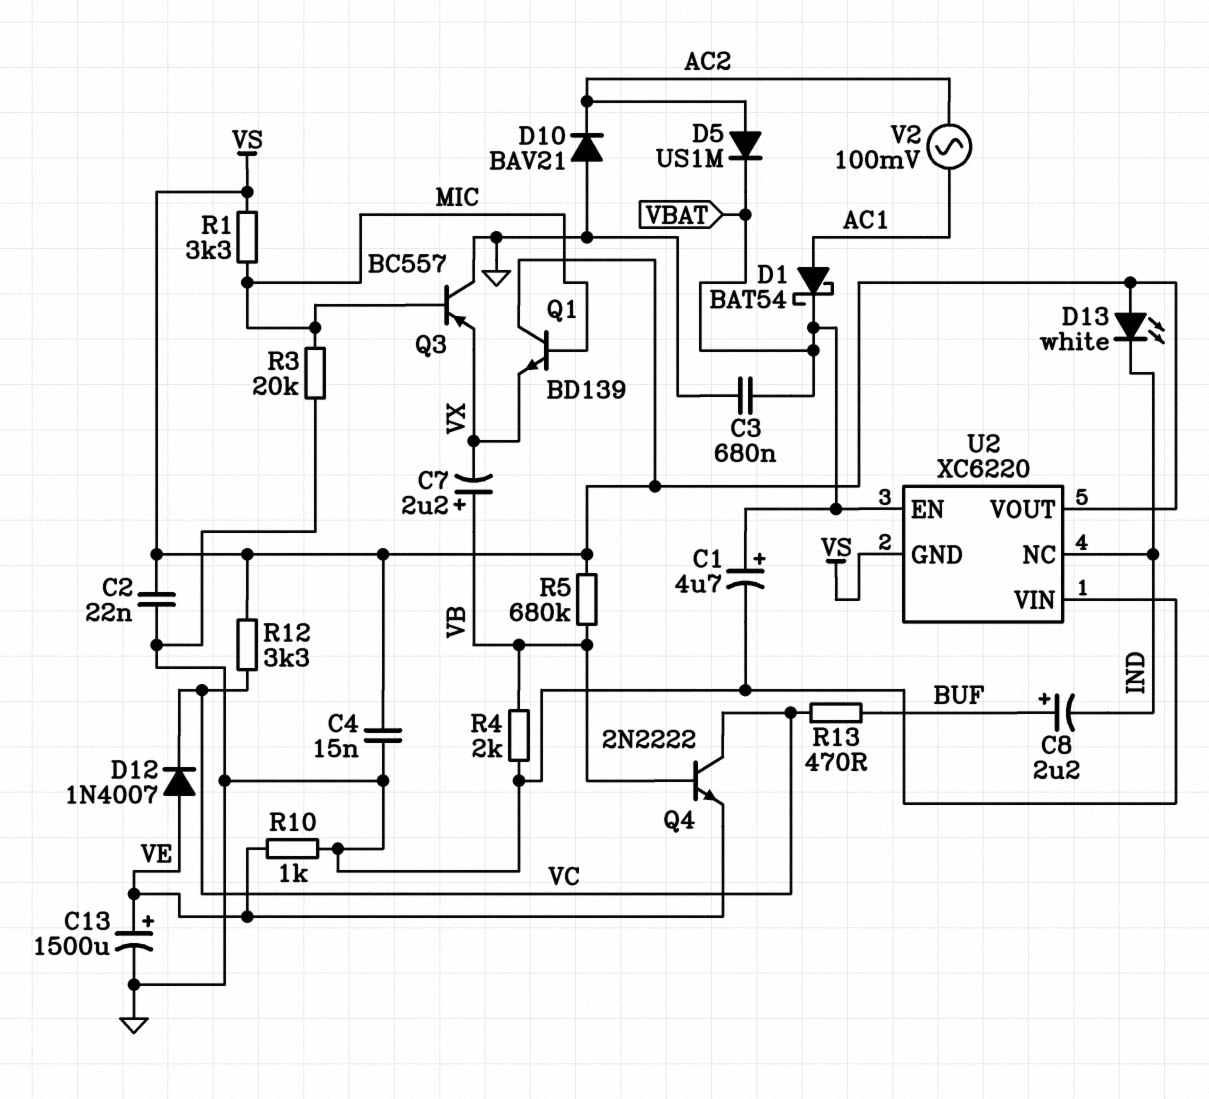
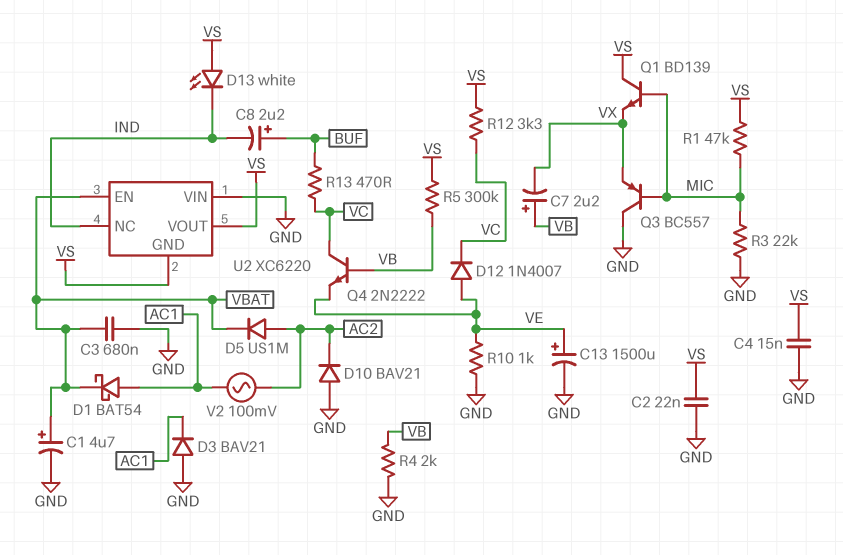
D3: none -> diode BAV21 (A GND, K AC1)
R1: 3.3k (MIC, VS) -> 47k (MIC, VS)
R3: 20k (GND, MIC) -> 22k (GND, MIC)
R5: 680k (VB, VS) -> 300k (VB, VS)

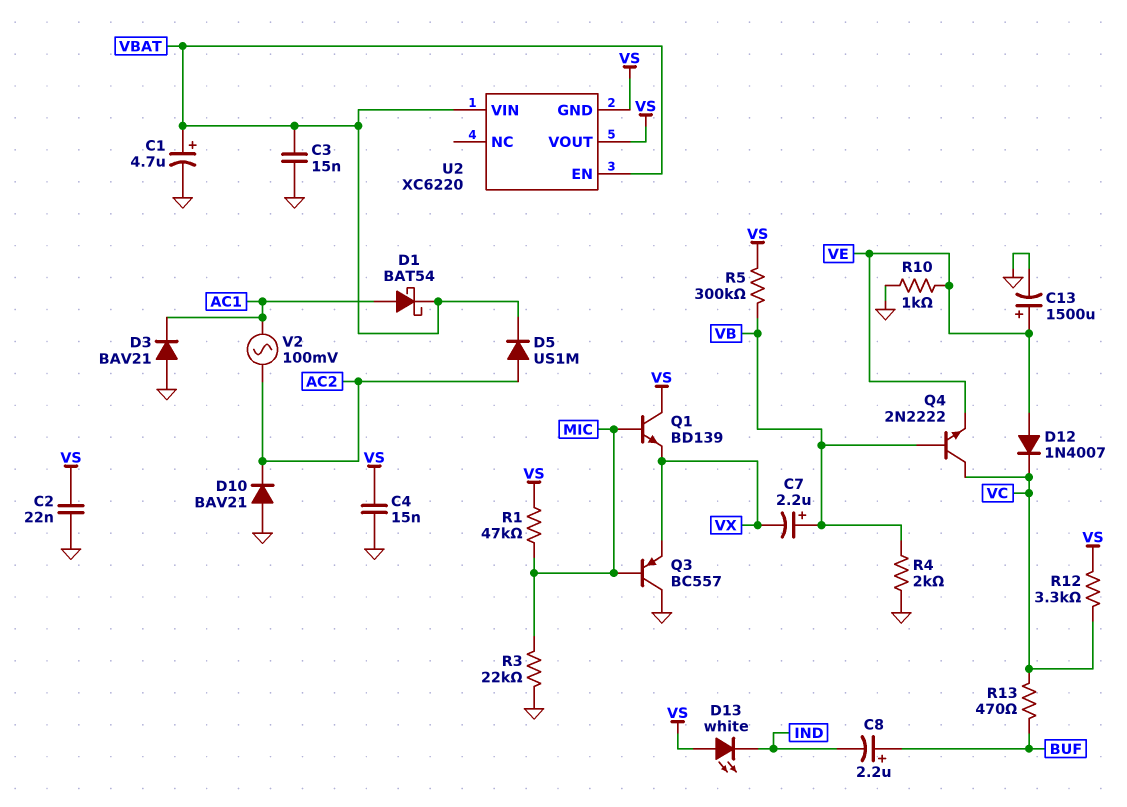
C3: 680nF (GND, VBAT) -> 15nF (GND, VBAT)
U2 pin NC: IND -> none
U2 pin VIN: GND -> VBAT

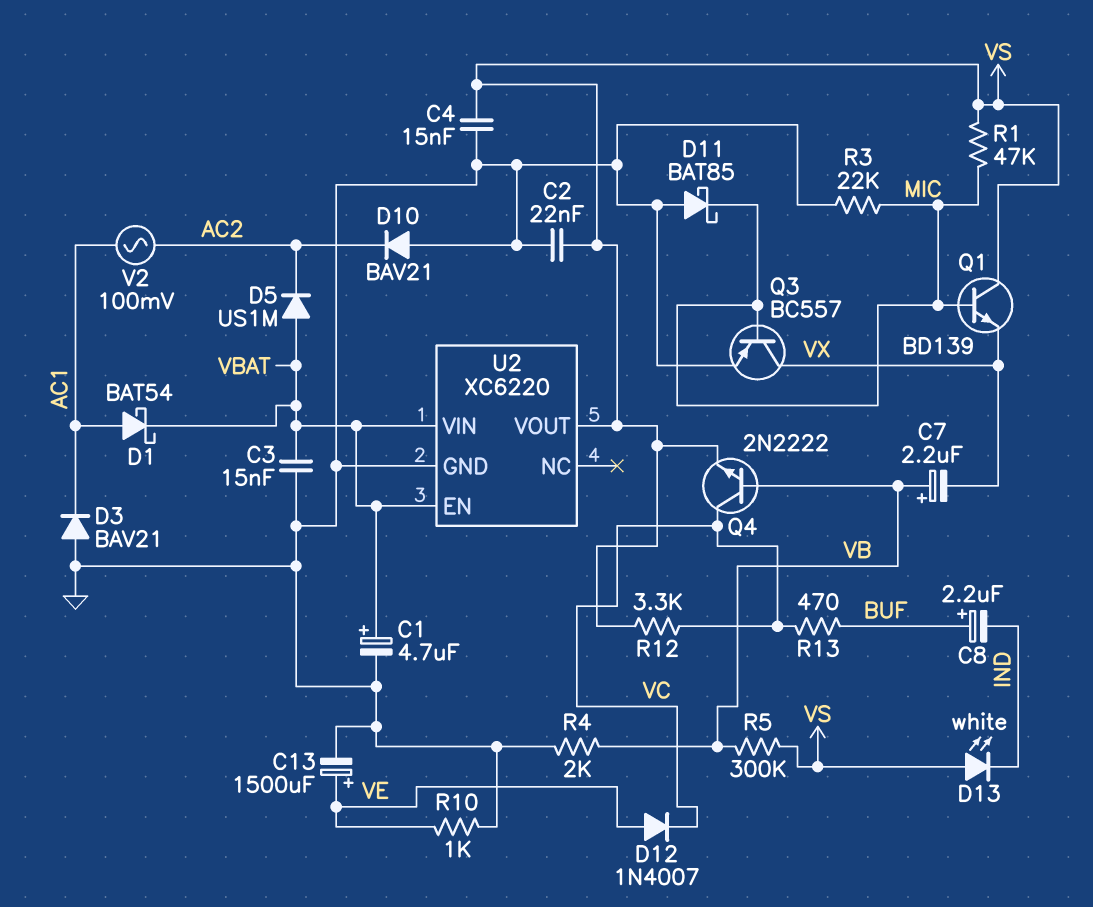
D5: diode US1M (A AC2, K VBAT) -> diode US1M (A VBAT, K AC2)
D11: none -> schottky BAT85 (A GND, K MIC)
Q3: PNP BC557 (B MIC, C GND, E VX) -> PNP BC557 (B MIC, C VX, E GND)
Q4: NPN 2N2222 (B VB, C VC, E VE) -> NPN 2N2222 (B VB, C VC, E VS)
U2 pin GND: VS -> GND

